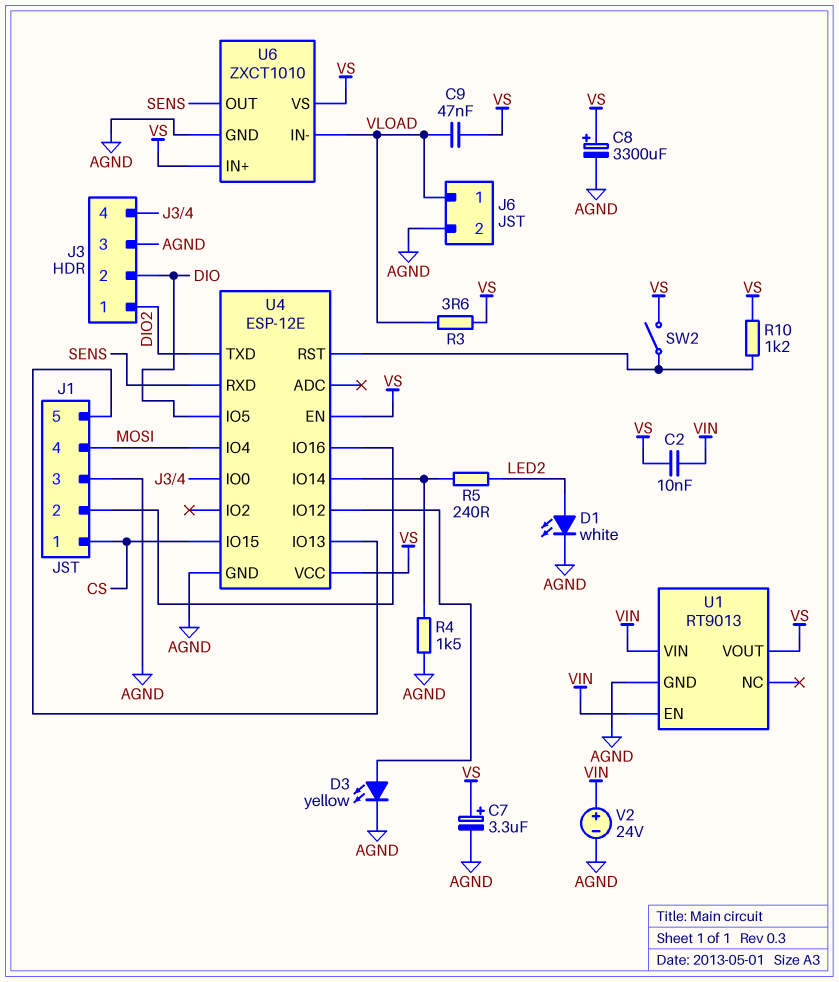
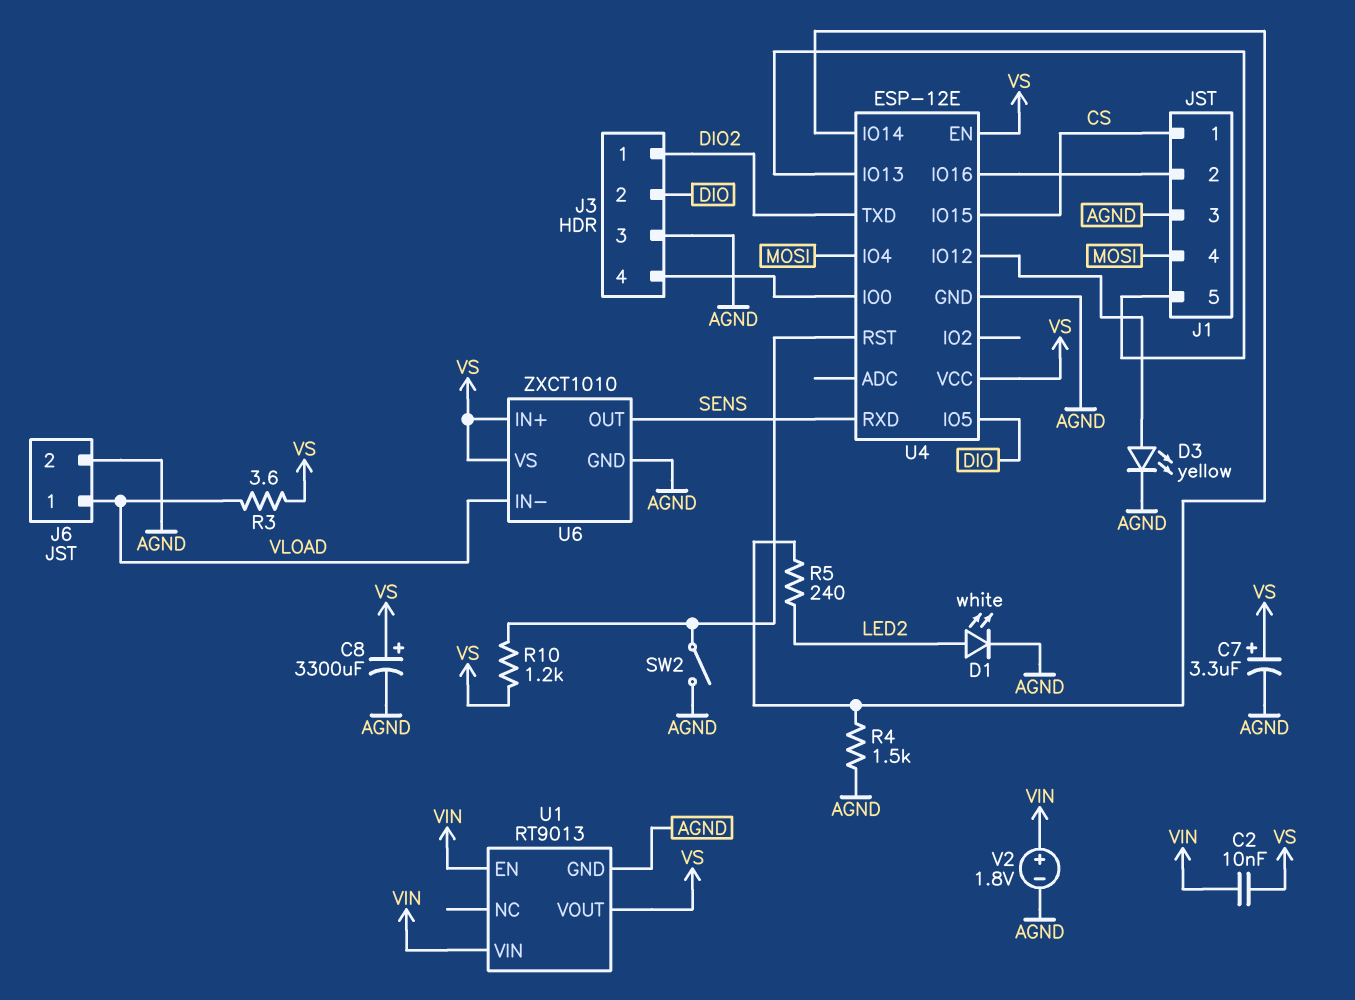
C9: 47nF (VLOAD, VS) -> none
SW2: switch (U4/RST, VS) -> switch (AGND, U4/RST)
V2: 24V (plus VIN, minus AGND) -> 1.8V (plus VIN, minus AGND)

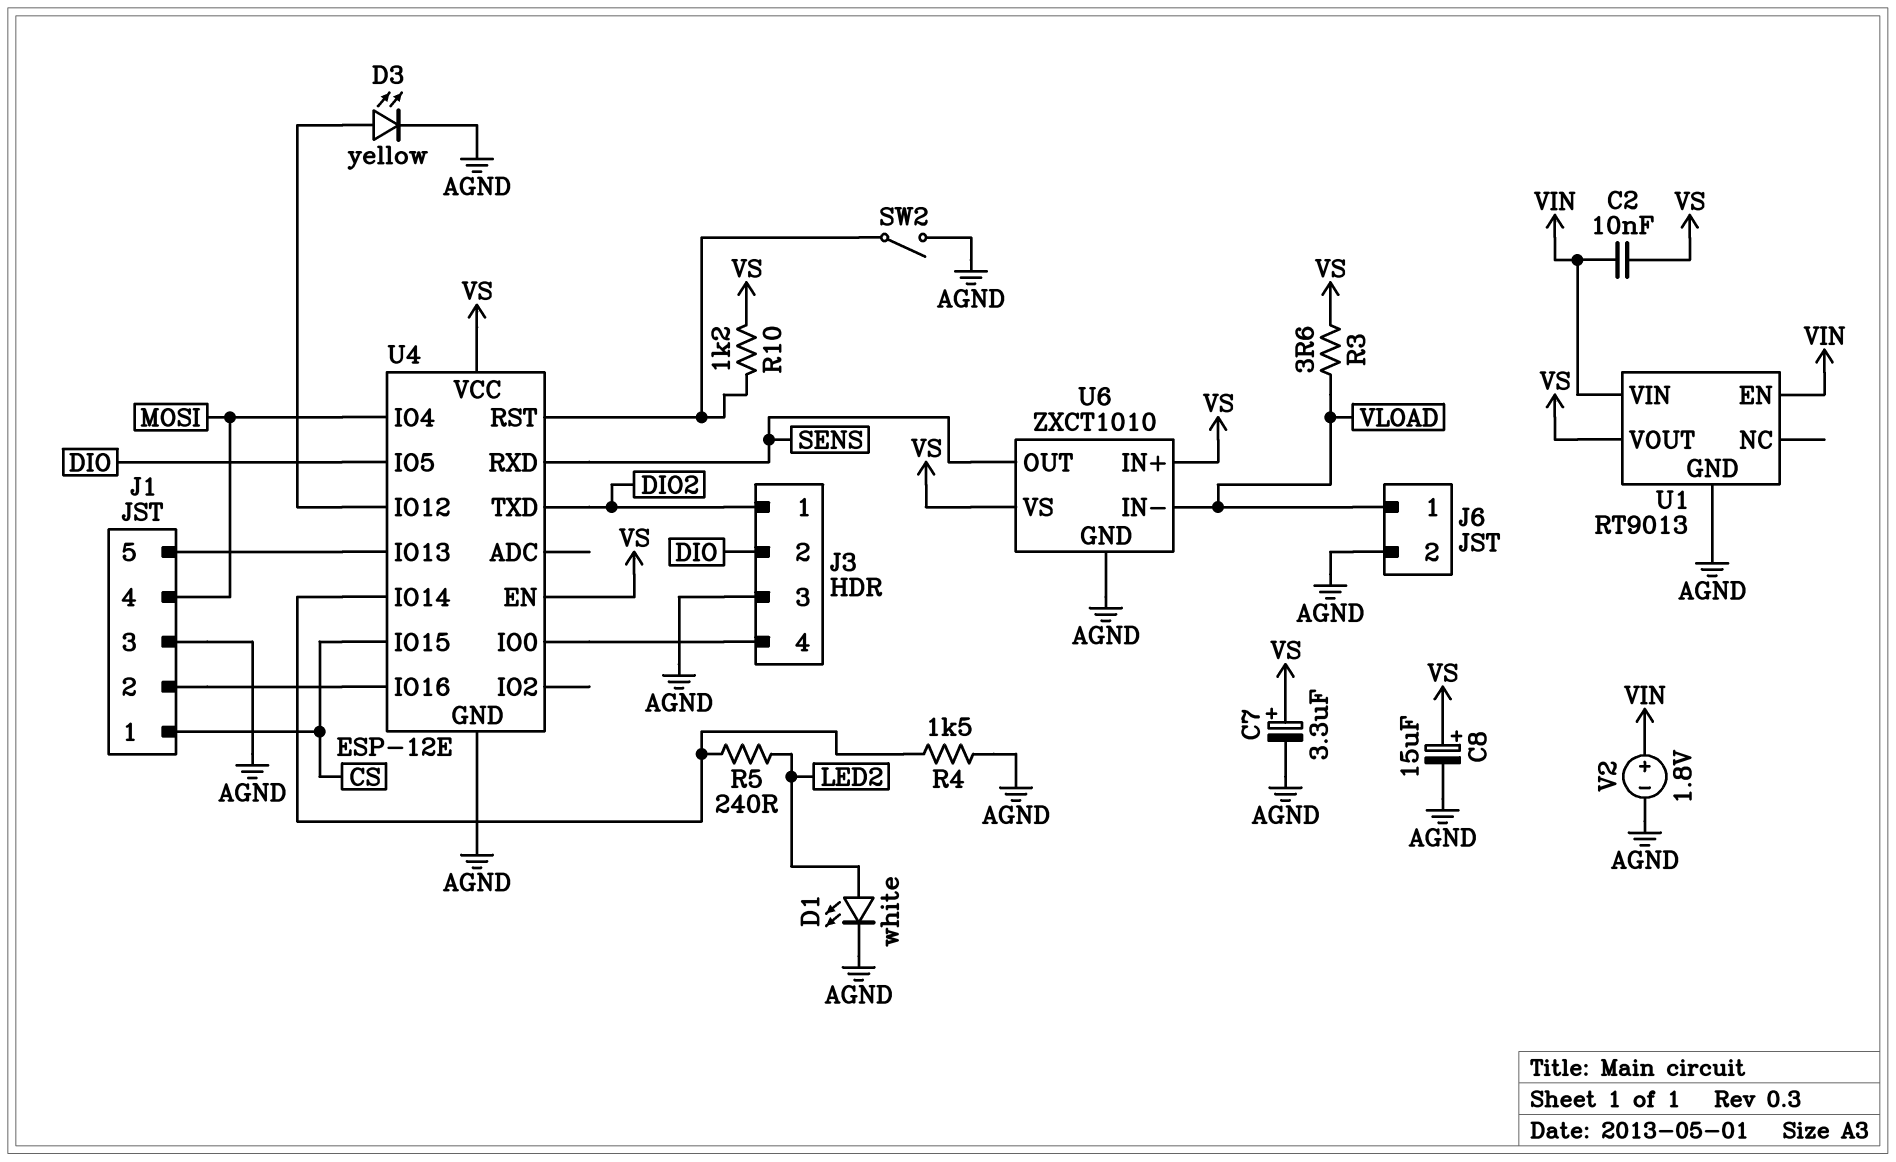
C8: 3300uF (plus VS, minus AGND) -> 15uF (plus VS, minus AGND)

